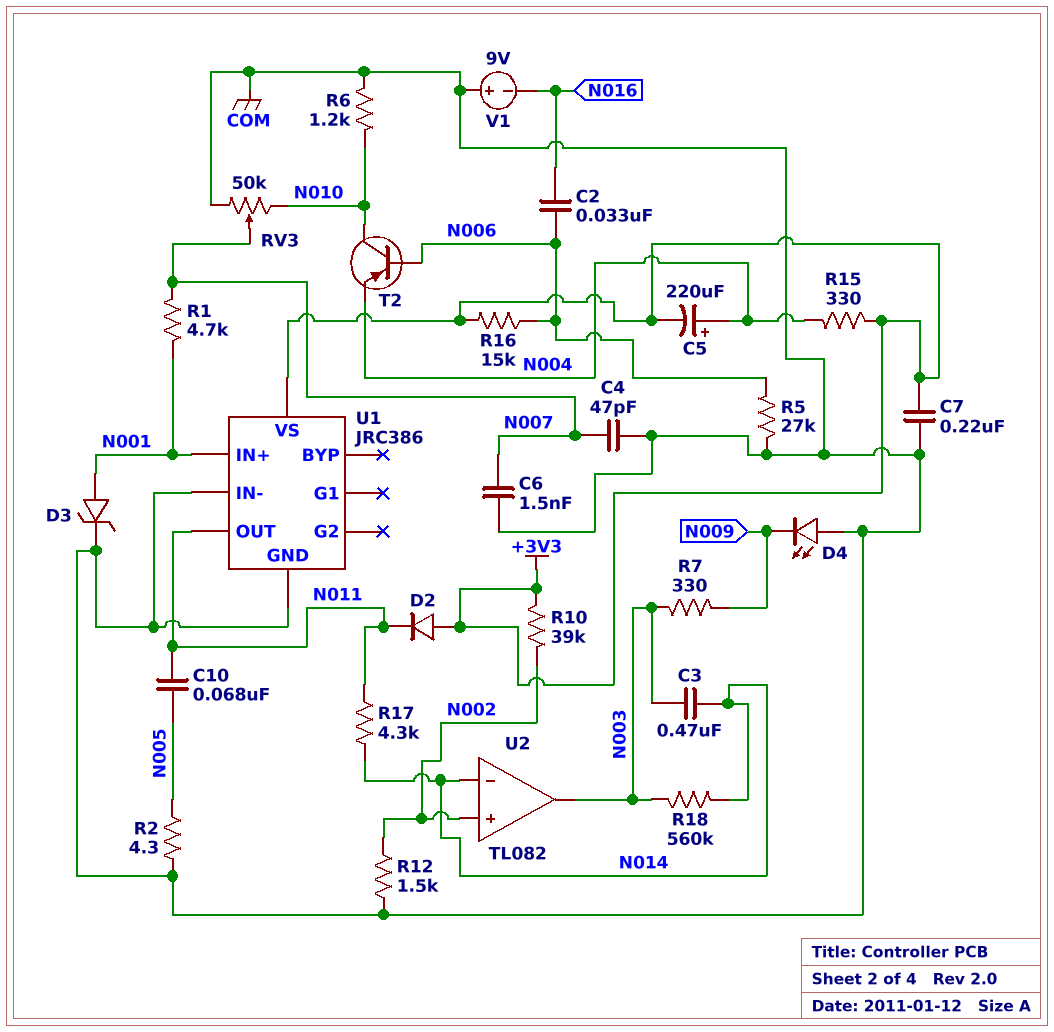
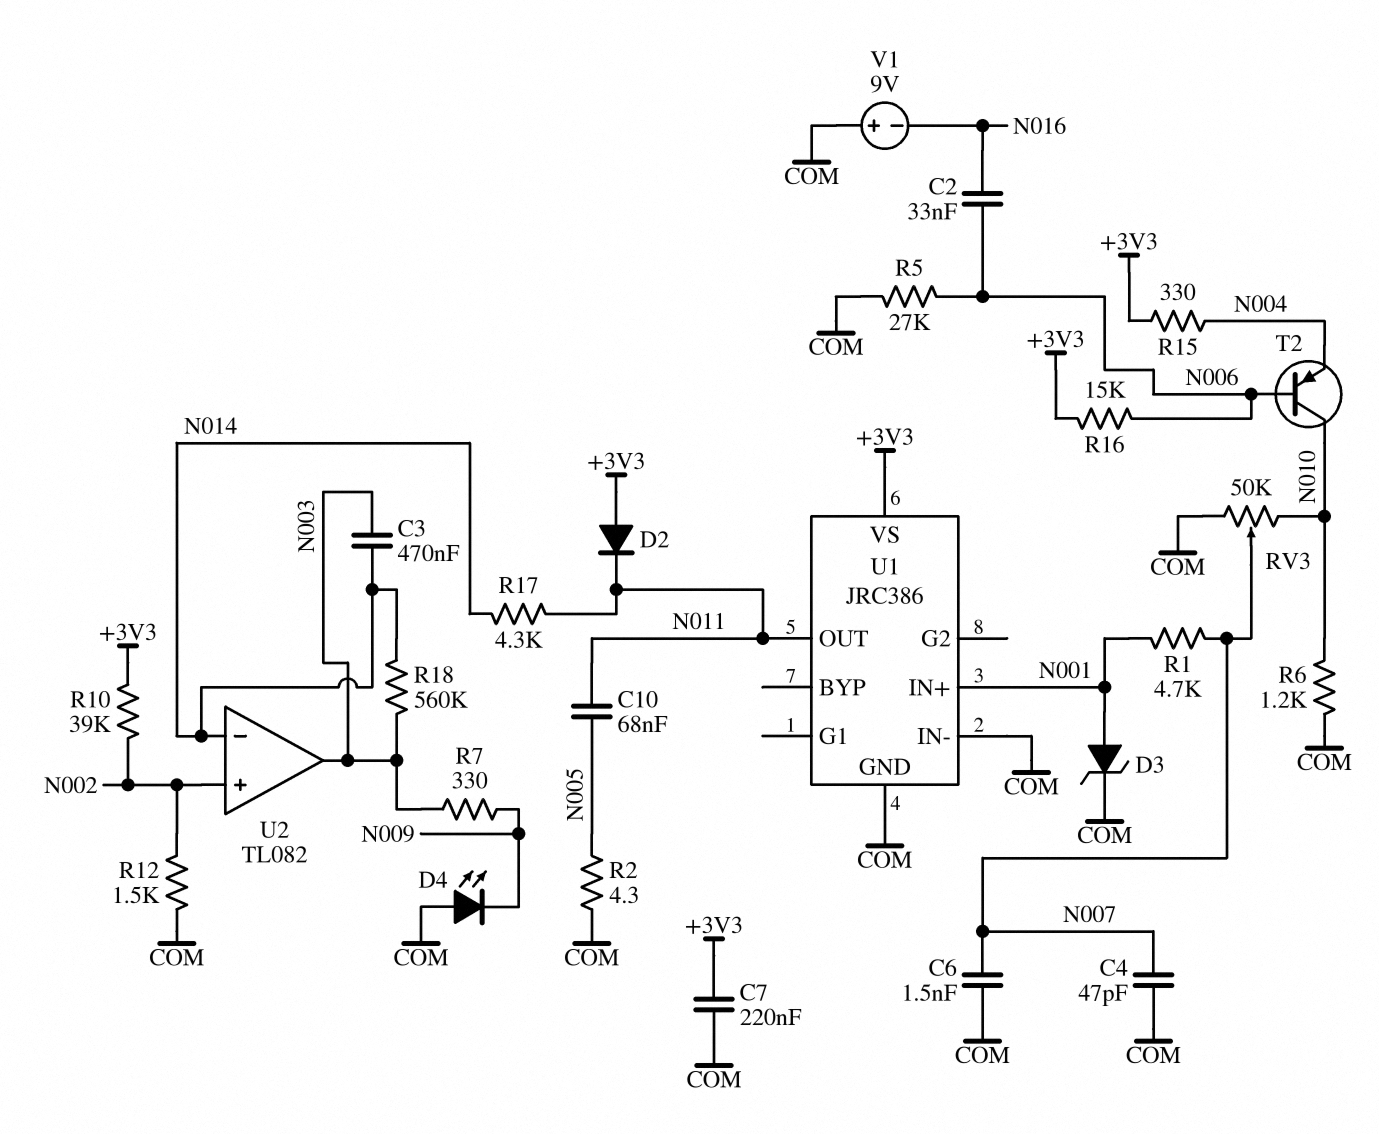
C5: 220uF (plus N004, minus +3V3) -> none

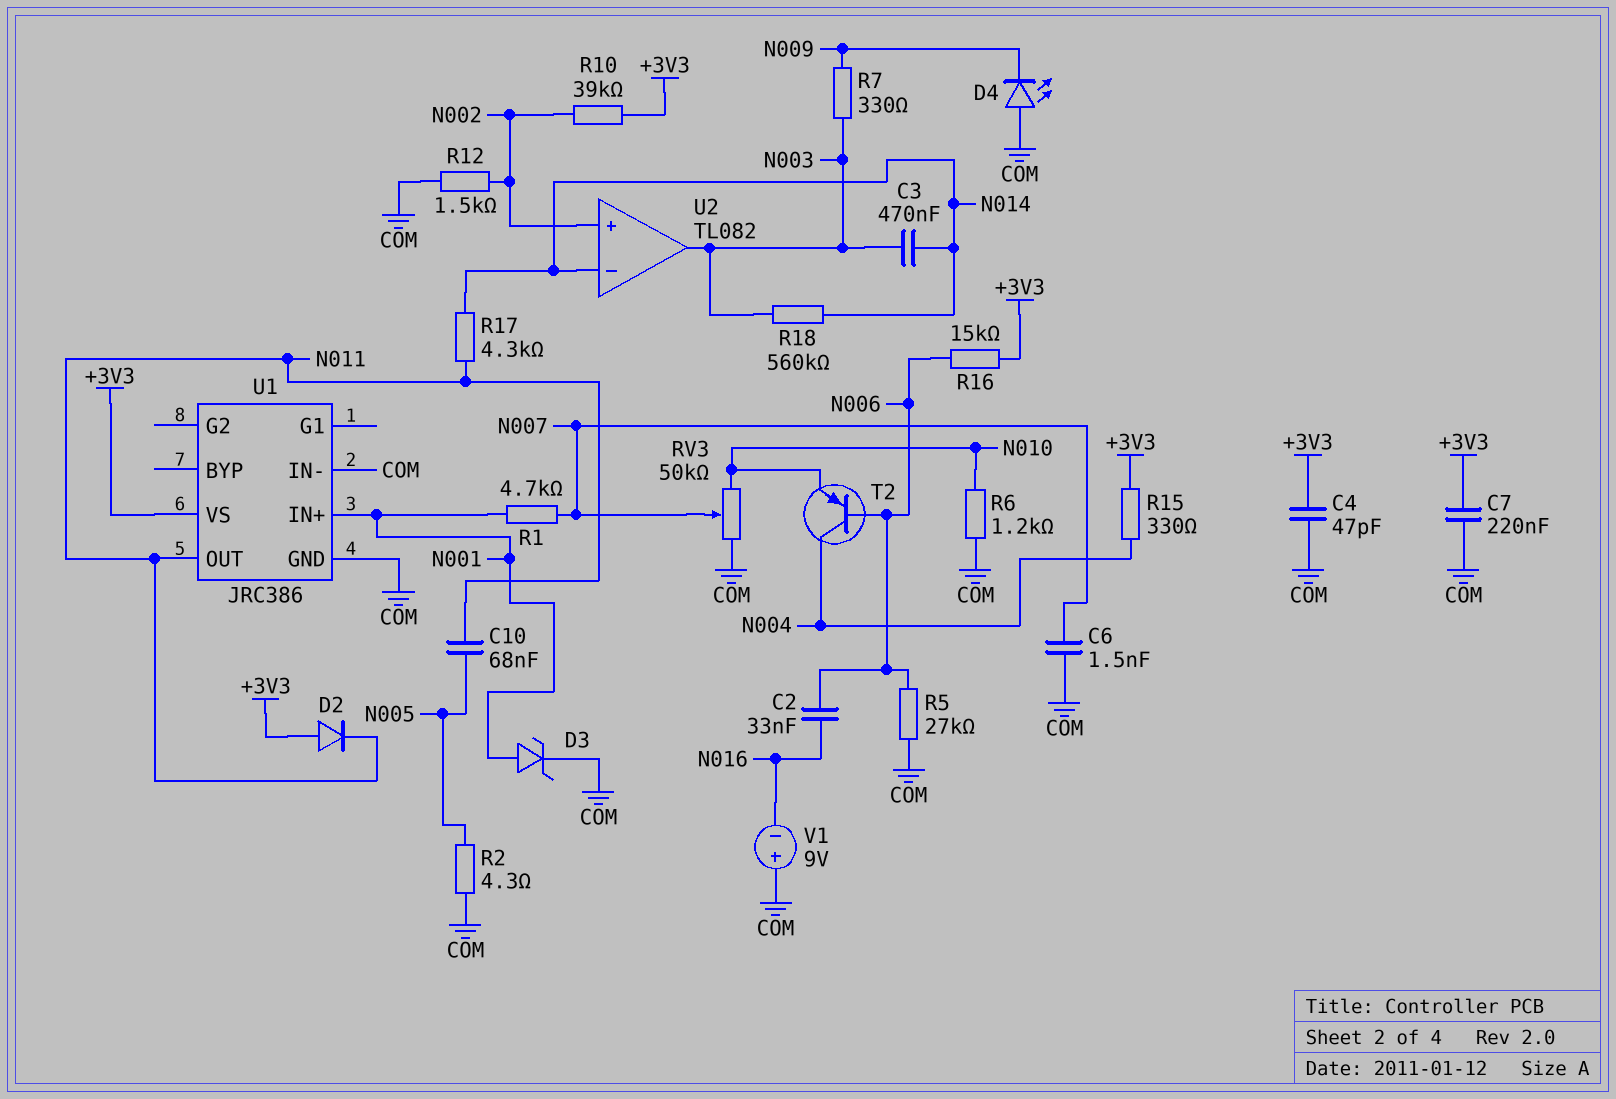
C4: 47pF (COM, N007) -> 47pF (+3V3, COM)
T2: PNP (B N006, C N010, E N004) -> PNP (B N006, C N004, E N010)

